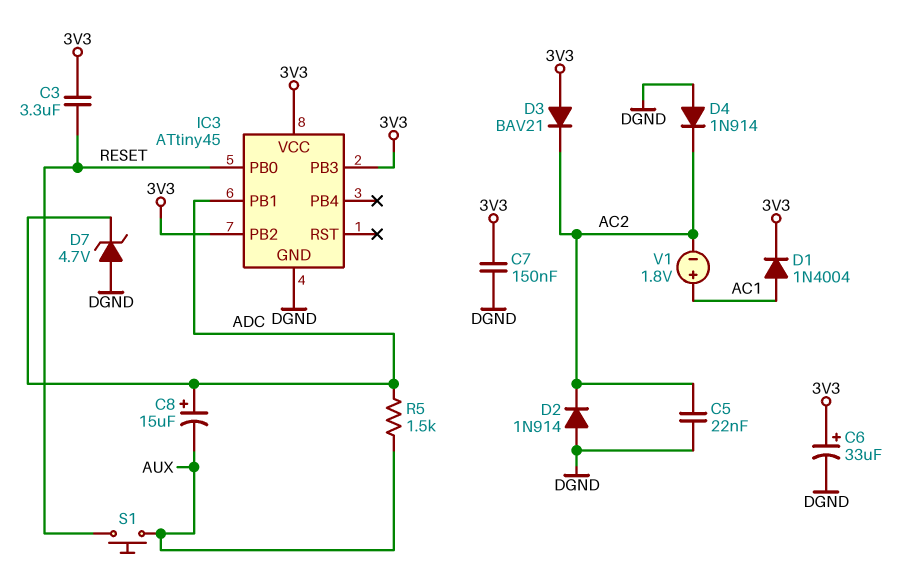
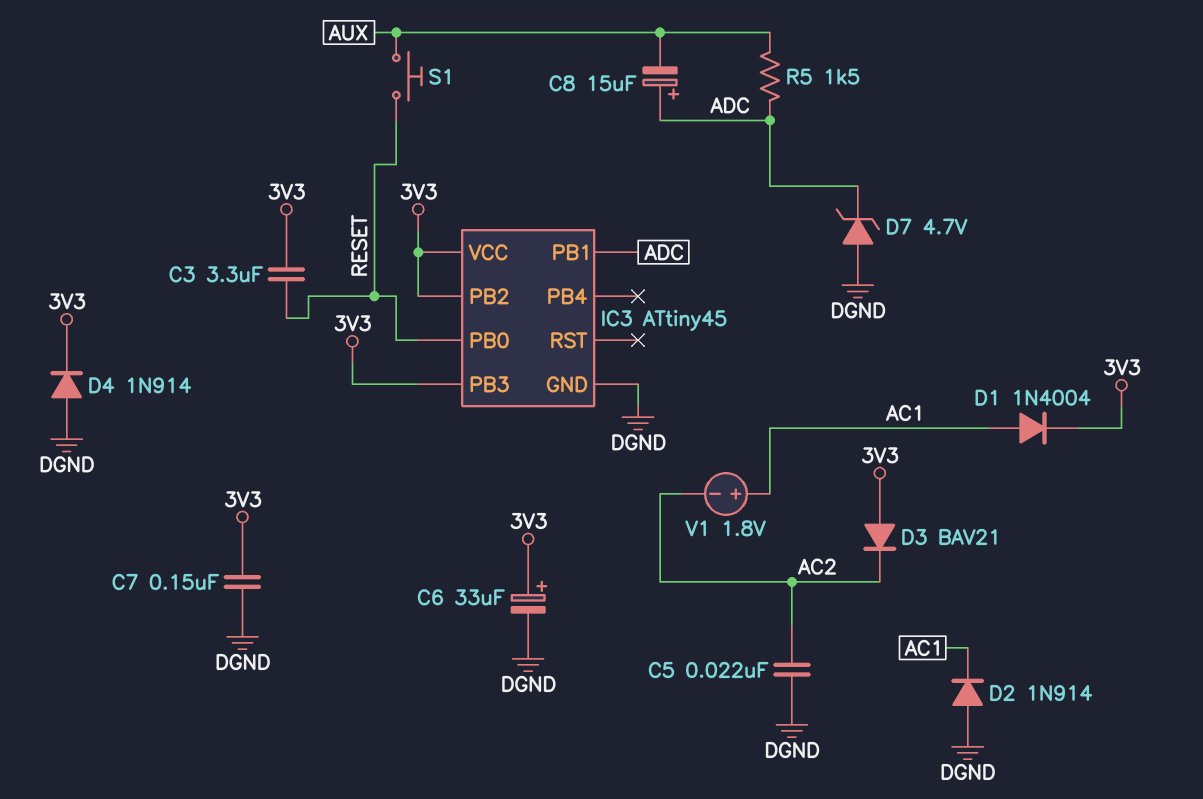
D2: diode 1N914 (A DGND, K AC2) -> diode 1N914 (A DGND, K AC1)
D4: diode 1N914 (A DGND, K AC2) -> diode 1N914 (A DGND, K 3V3)

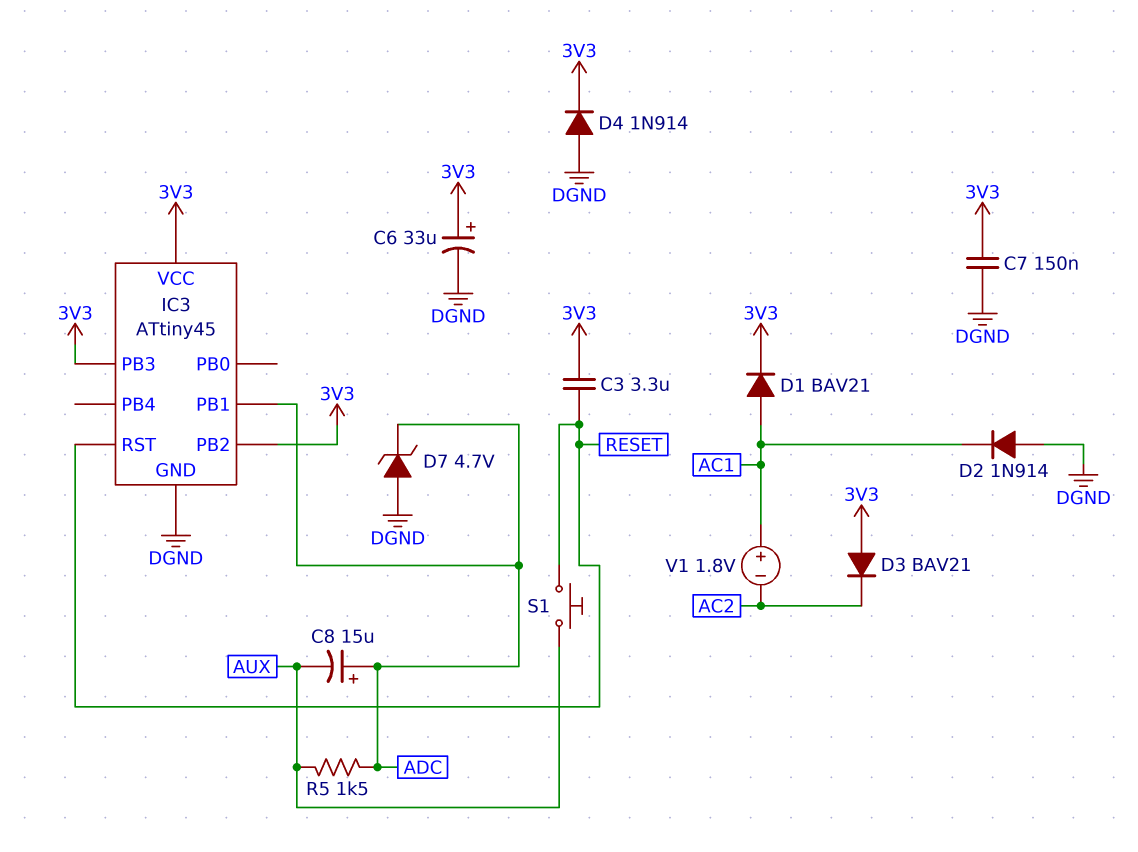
C5: 22nF (AC2, DGND) -> none
D1: diode 1N4004 (A AC1, K 3V3) -> diode BAV21 (A AC1, K 3V3)
IC3 pin PB0: RESET -> none
IC3 pin RST: none -> RESET

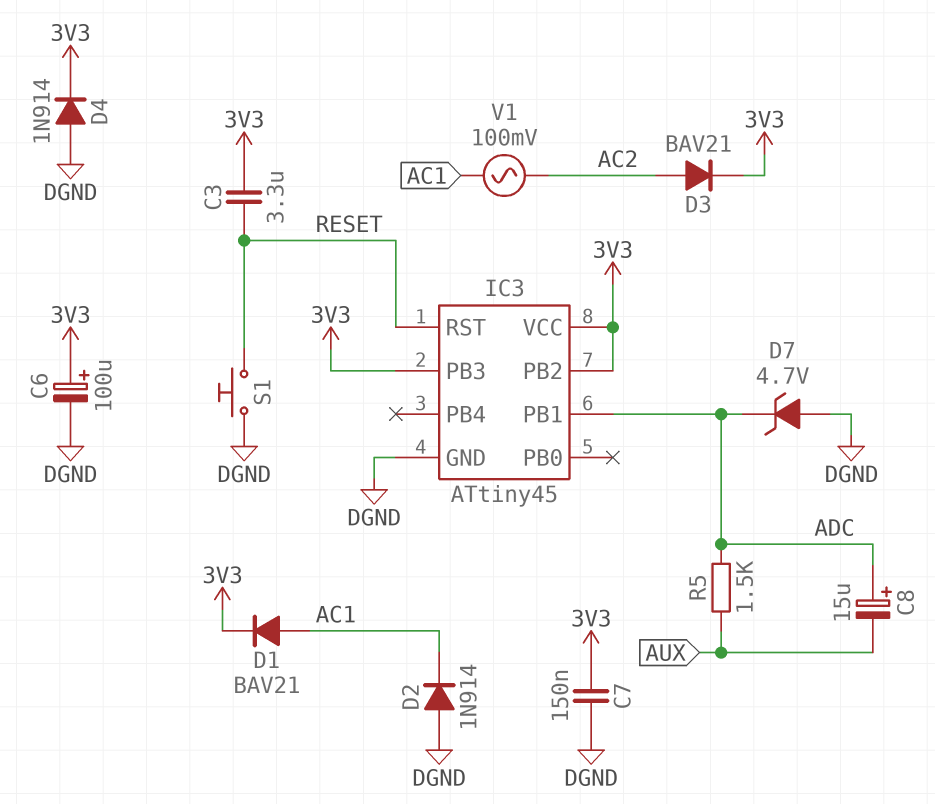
C6: 33uF (plus 3V3, minus DGND) -> 100uF (plus 3V3, minus DGND)
D3: diode BAV21 (A 3V3, K AC2) -> diode BAV21 (A AC2, K 3V3)
S1: button (AUX, RESET) -> button (DGND, RESET)
V1: 1.8V (plus AC1, minus AC2) -> AC 100mV (AC1, AC2)

